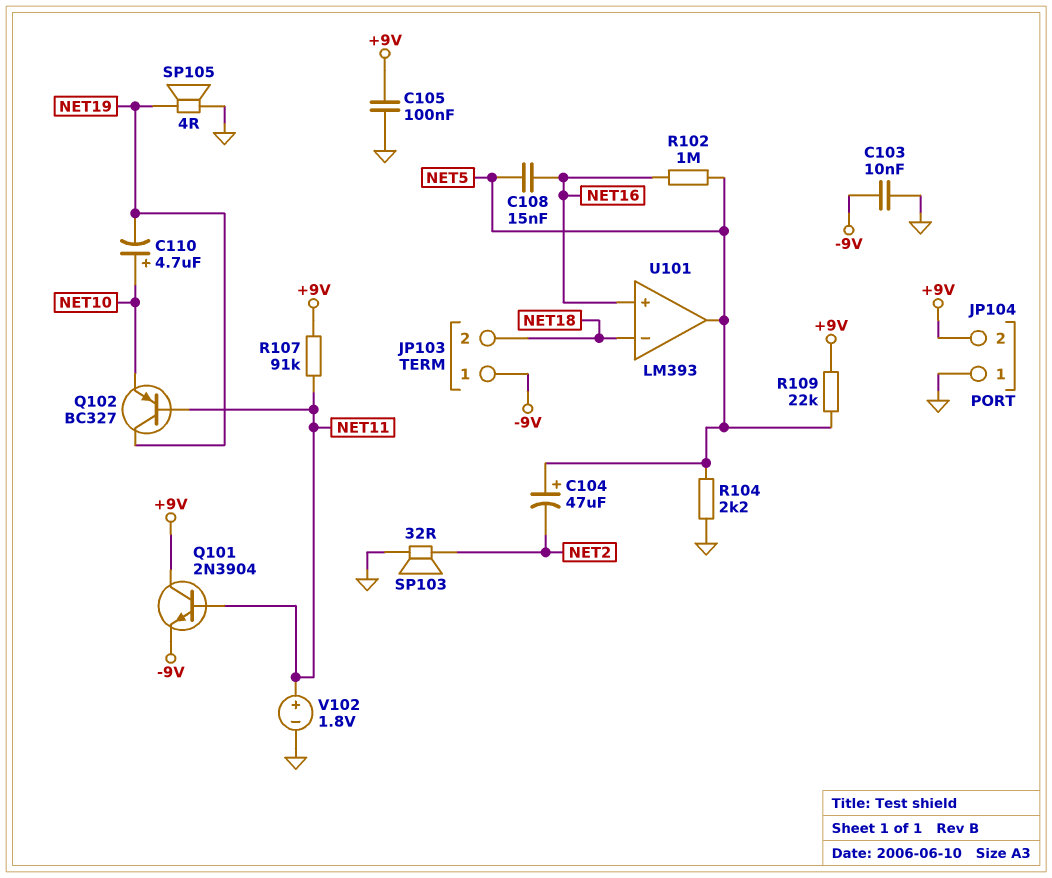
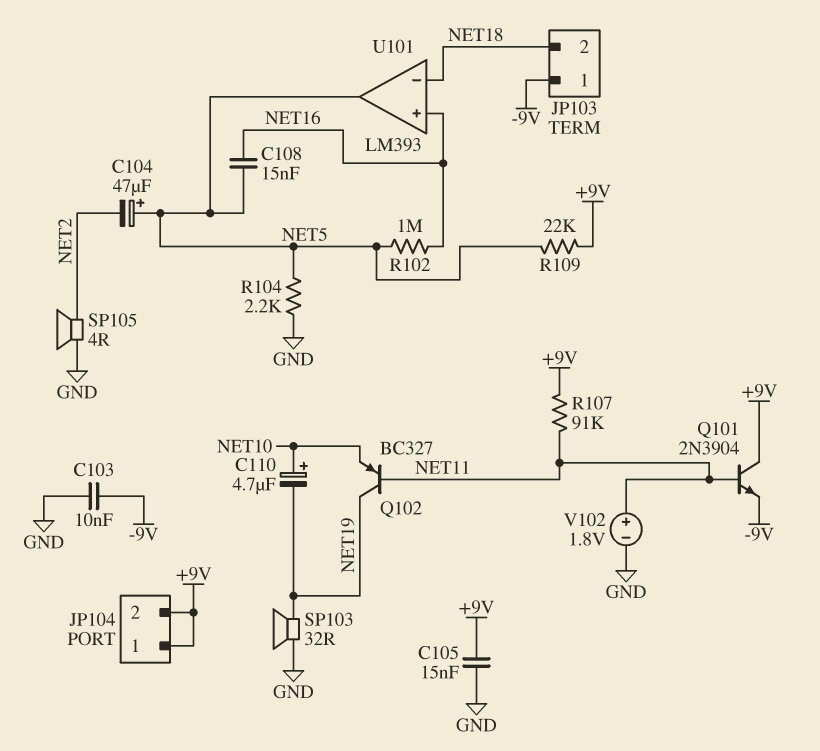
C105: 100nF (+9V, GND) -> 15nF (+9V, GND)
JP104 pin 1: GND -> +9V
SP103: speaker 32R (GND, NET2) -> speaker 32R (GND, NET19)
SP105: speaker 4R (GND, NET19) -> speaker 4R (GND, NET2)

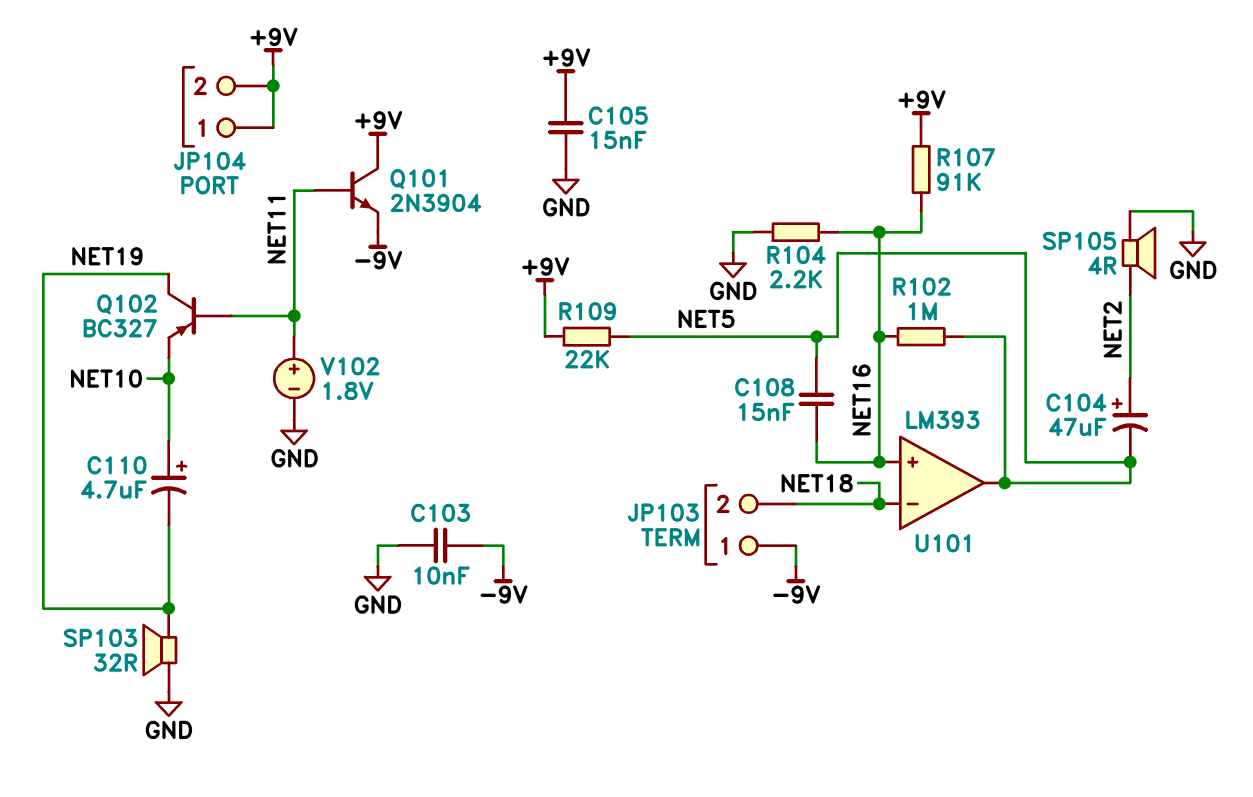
C104: 47uF (plus NET5, minus NET2) -> 47uF (plus NET2, minus NET5)
R104: 2.2k (GND, NET5) -> 2.2k (GND, NET16)
R107: 91k (+9V, NET11) -> 91k (+9V, NET16)

